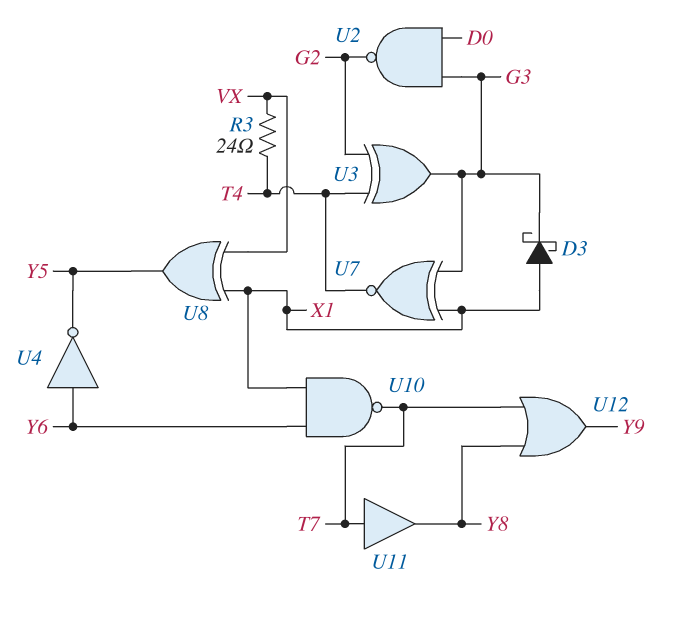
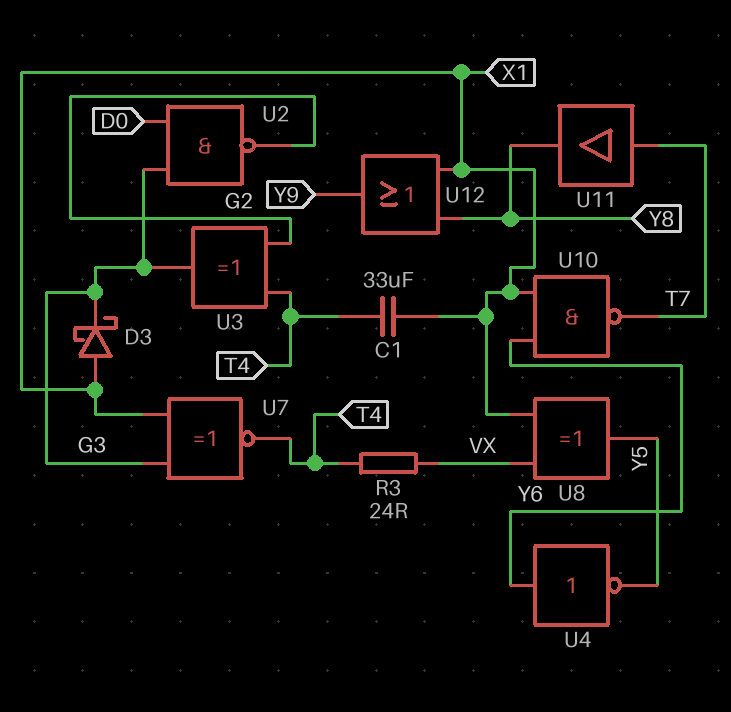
C1: none -> 33uF (T4, X1)
U12: OR (in T7, in Y8, out Y9) -> OR (in X1, in Y8, out Y9)

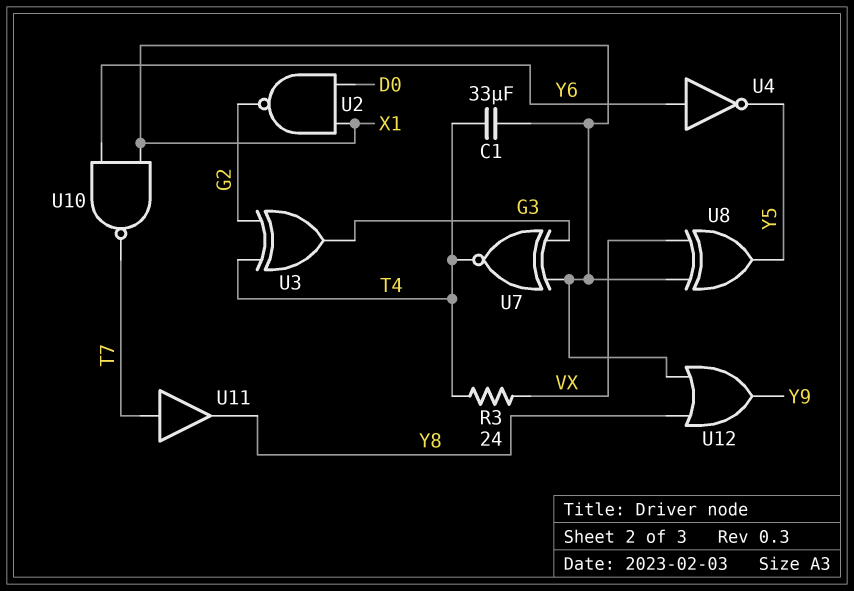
D3: schottky (A X1, K G3) -> none
U2: NAND (in D0, in G3, out G2) -> NAND (in D0, in X1, out G2)

